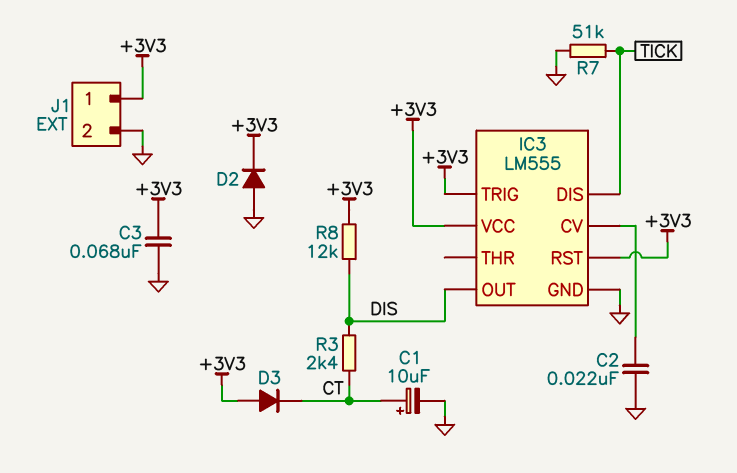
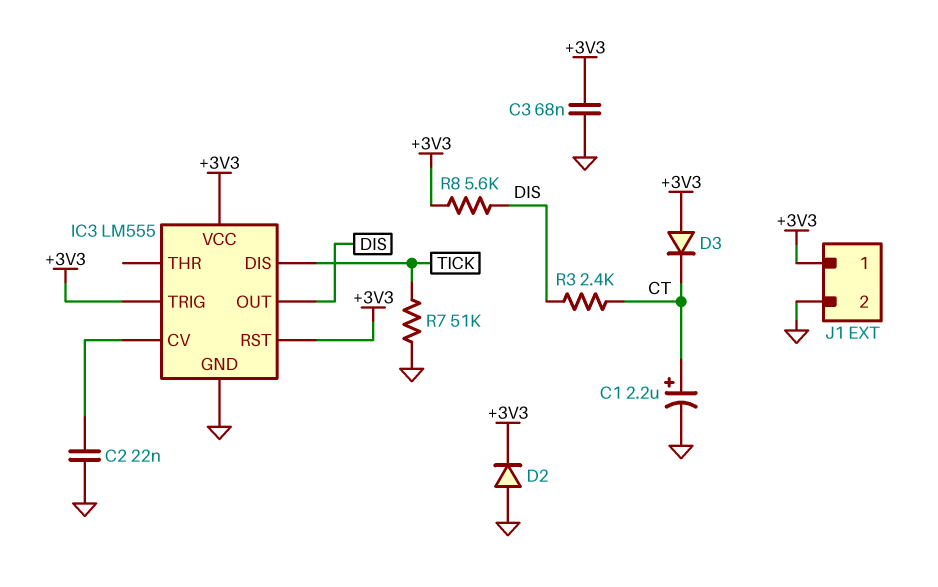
C1: 10uF (plus CT, minus GND) -> 2.2uF (plus CT, minus GND)
R8: 12k (+3V3, DIS) -> 5.6k (+3V3, DIS)

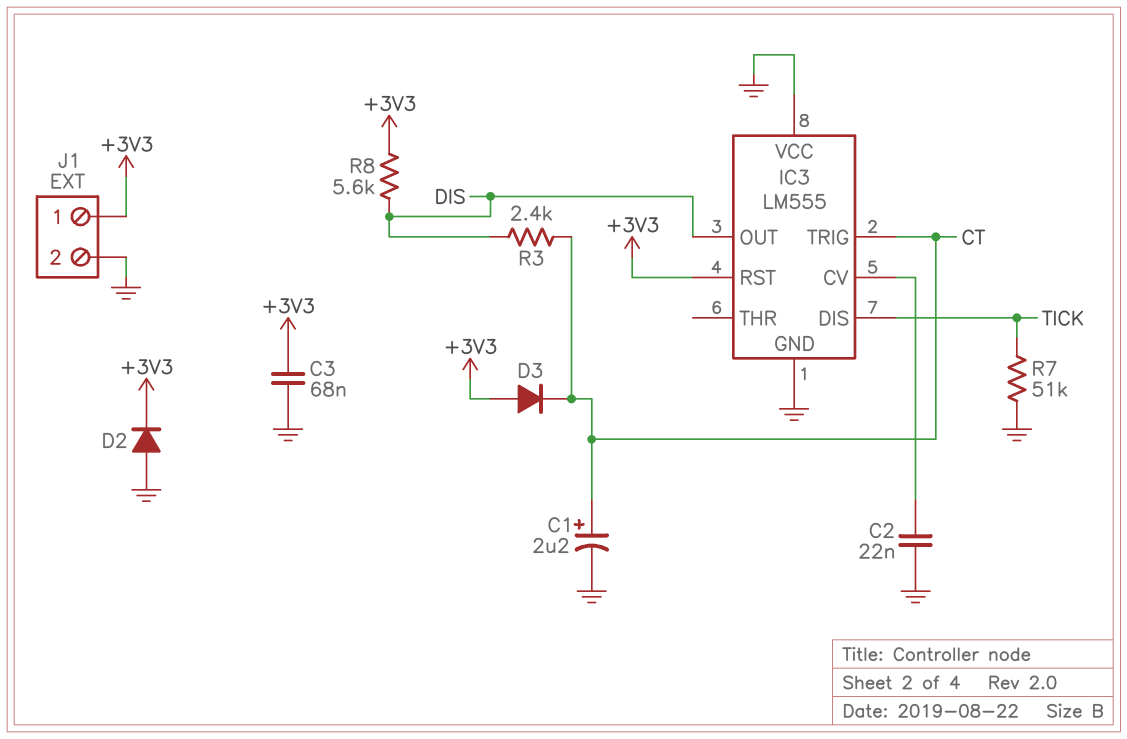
IC3 pin TRIG: +3V3 -> CT
IC3 pin VCC: +3V3 -> GND

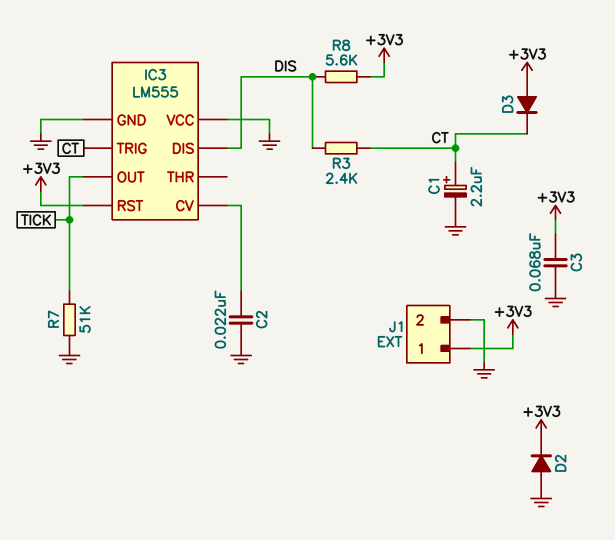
IC3 pin DIS: TICK -> DIS
IC3 pin OUT: DIS -> TICK

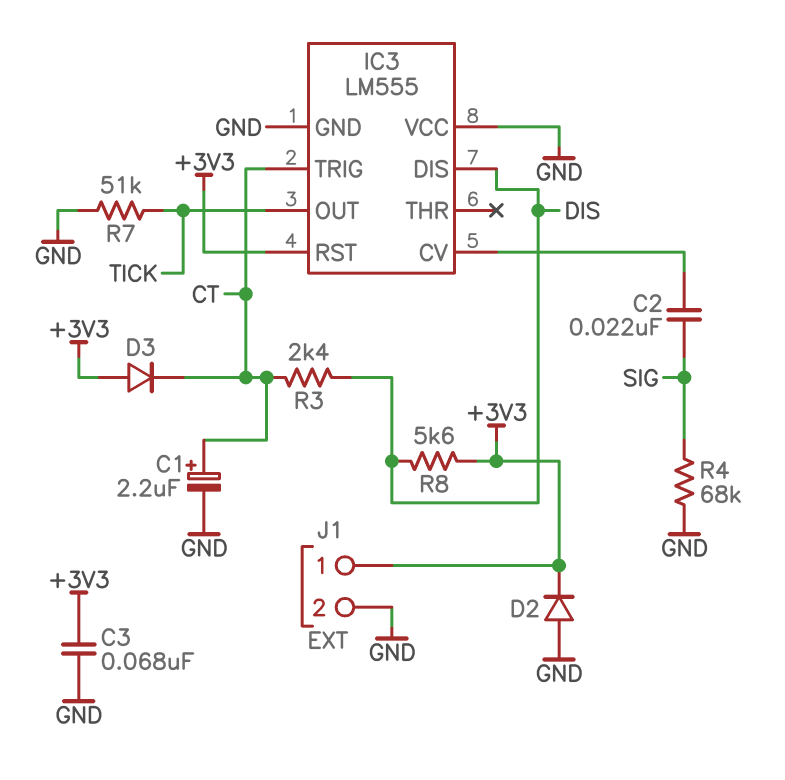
C2: 22nF (GND, IC3/CV) -> 22nF (IC3/CV, SIG)
R4: none -> 68k (GND, SIG)

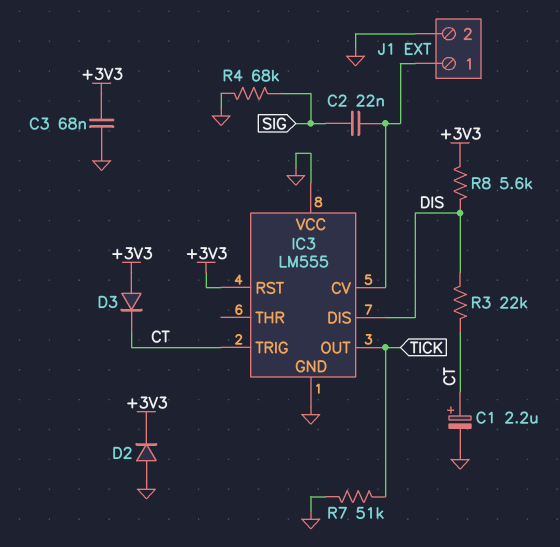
J1 pin 1: +3V3 -> IC3/CV
R3: 2.4k (CT, DIS) -> 22k (CT, DIS)

